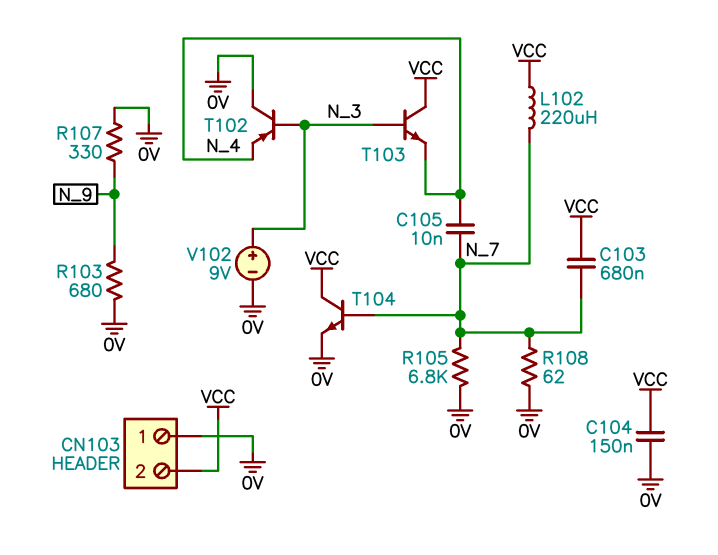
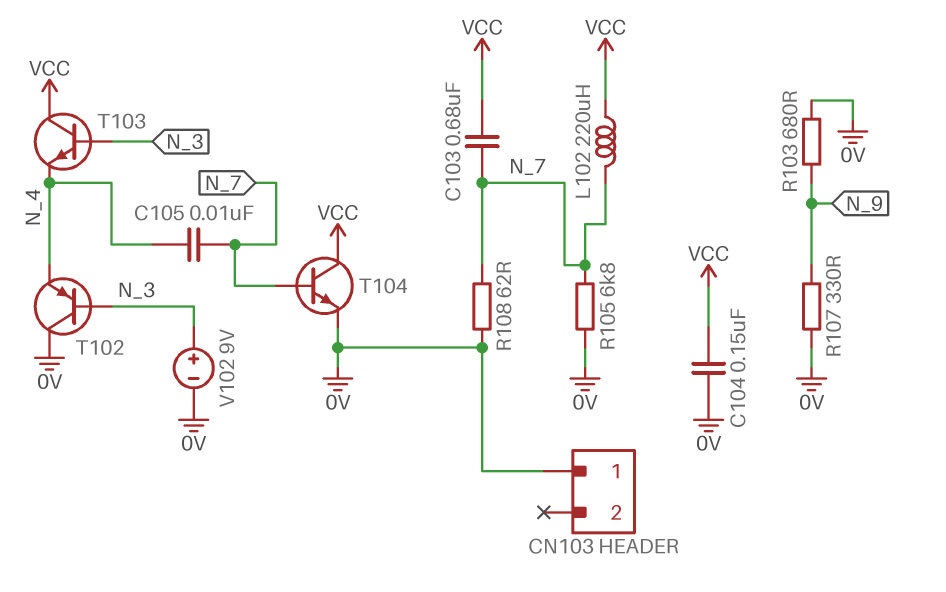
CN103 pin 2: VCC -> none

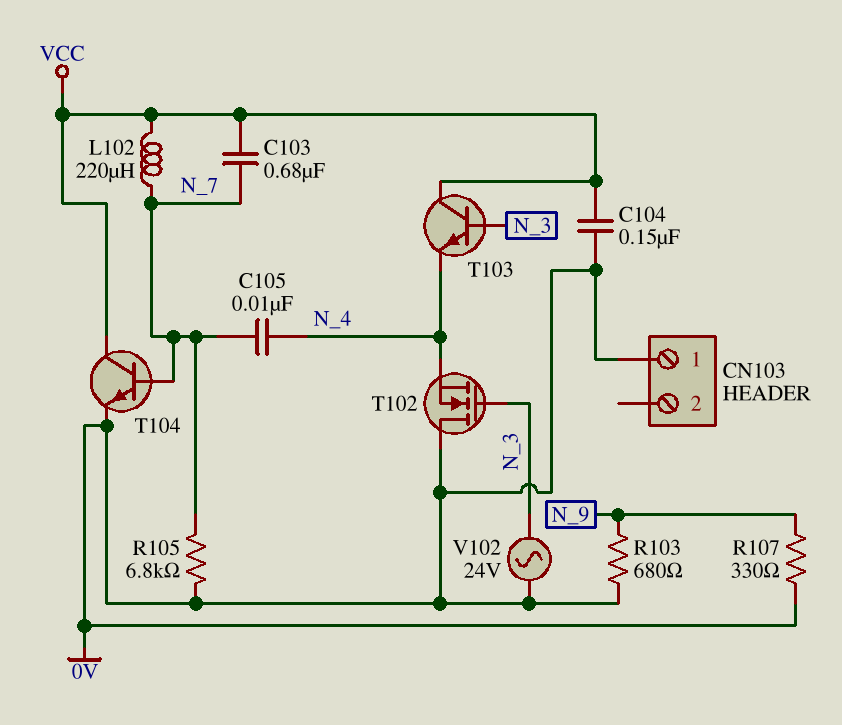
R108: 62 (0V, N_7) -> none
T102: PNP (B N_3, C 0V, E N_4) -> NMOS (G N_3, D 0V, S N_4)
V102: 9V (plus N_3, minus 0V) -> AC 24V (0V, N_3)

